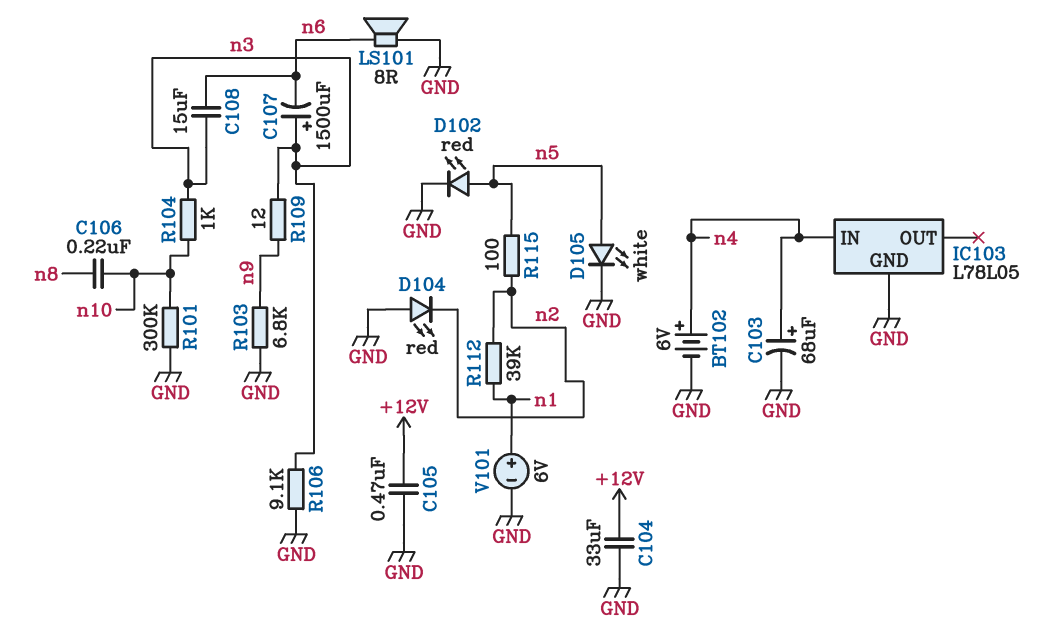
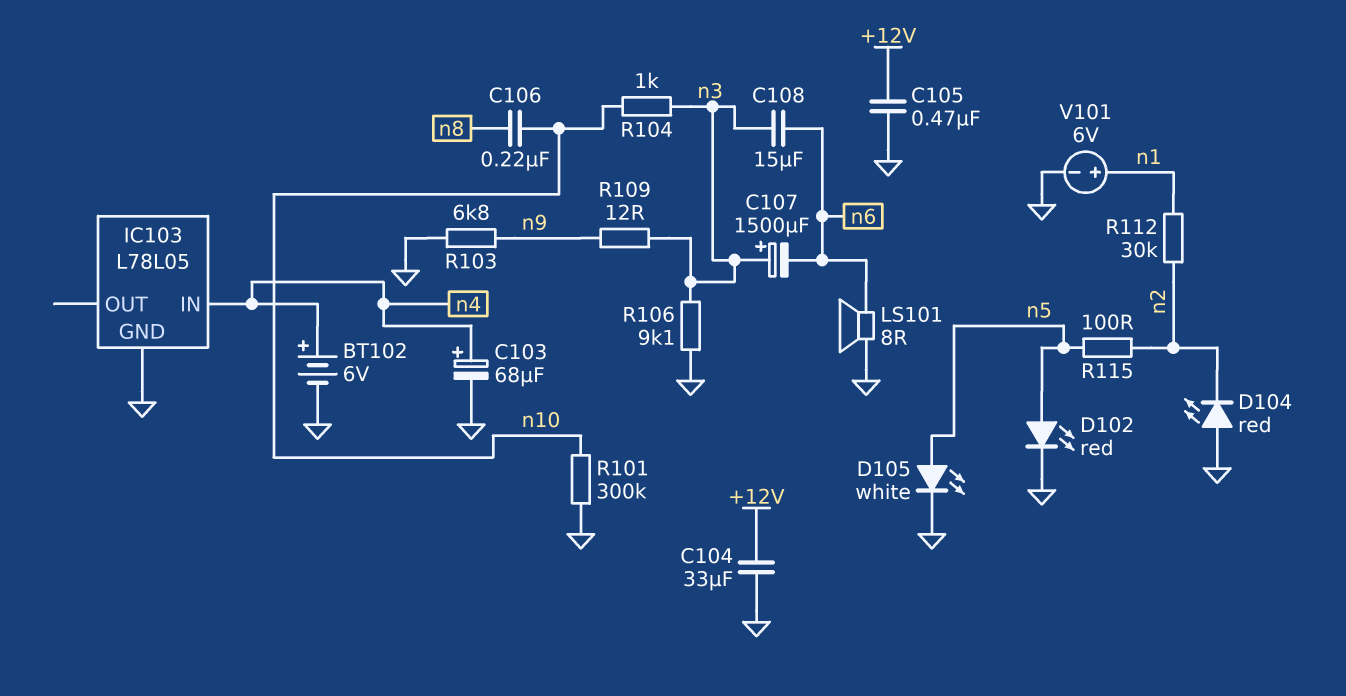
R112: 39k (n1, n2) -> 30k (n1, n2)

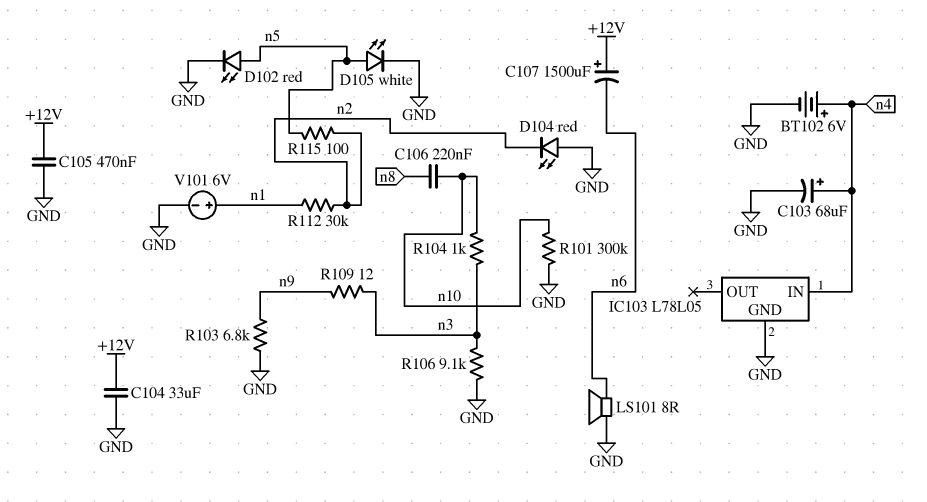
C107: 1500uF (plus n3, minus n6) -> 1500uF (plus +12V, minus n6)
C108: 15uF (n3, n6) -> none

